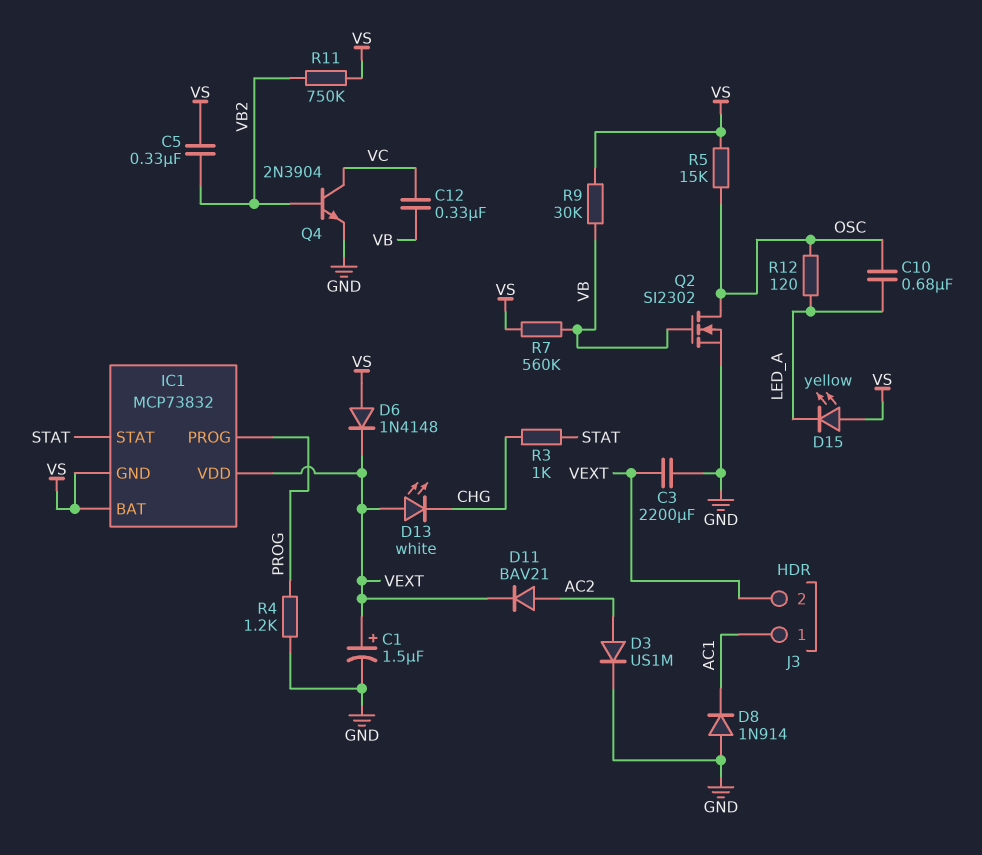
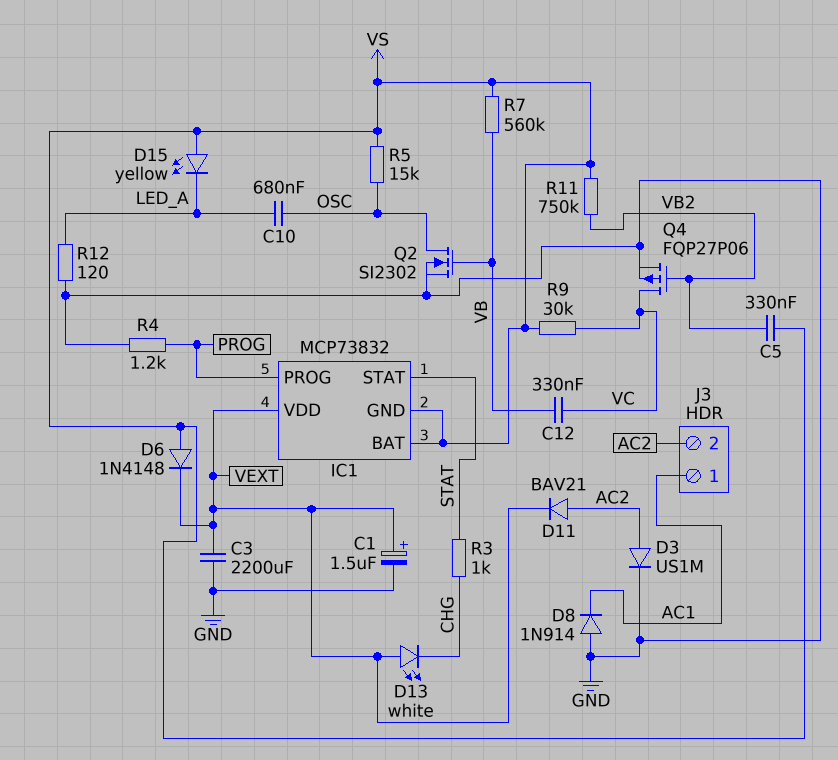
J3 pin 2: VEXT -> AC2
Q4: NPN 2N3904 (B VB2, C VC, E GND) -> PMOS FQP27P06 (G VB2, D VC, S GND)
R9: 30k (VB, VS) -> 30k (VC, VS)
R12: 120 (LED_A, OSC) -> 120 (GND, LED_A)

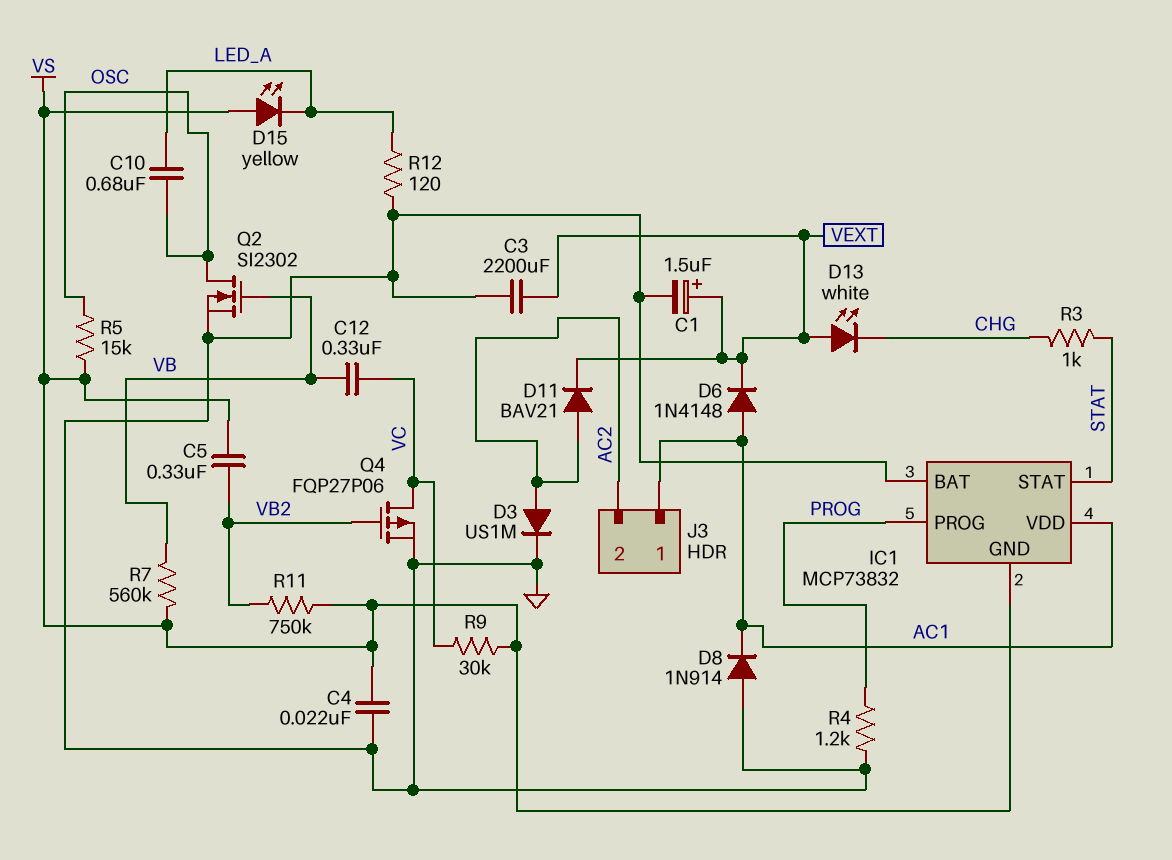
C4: none -> 22nF (GND, VS)
D6: diode 1N4148 (A VS, K VEXT) -> diode 1N4148 (A AC1, K VEXT)
IC1 pin BAT: VS -> GND
IC1 pin VDD: VEXT -> AC1

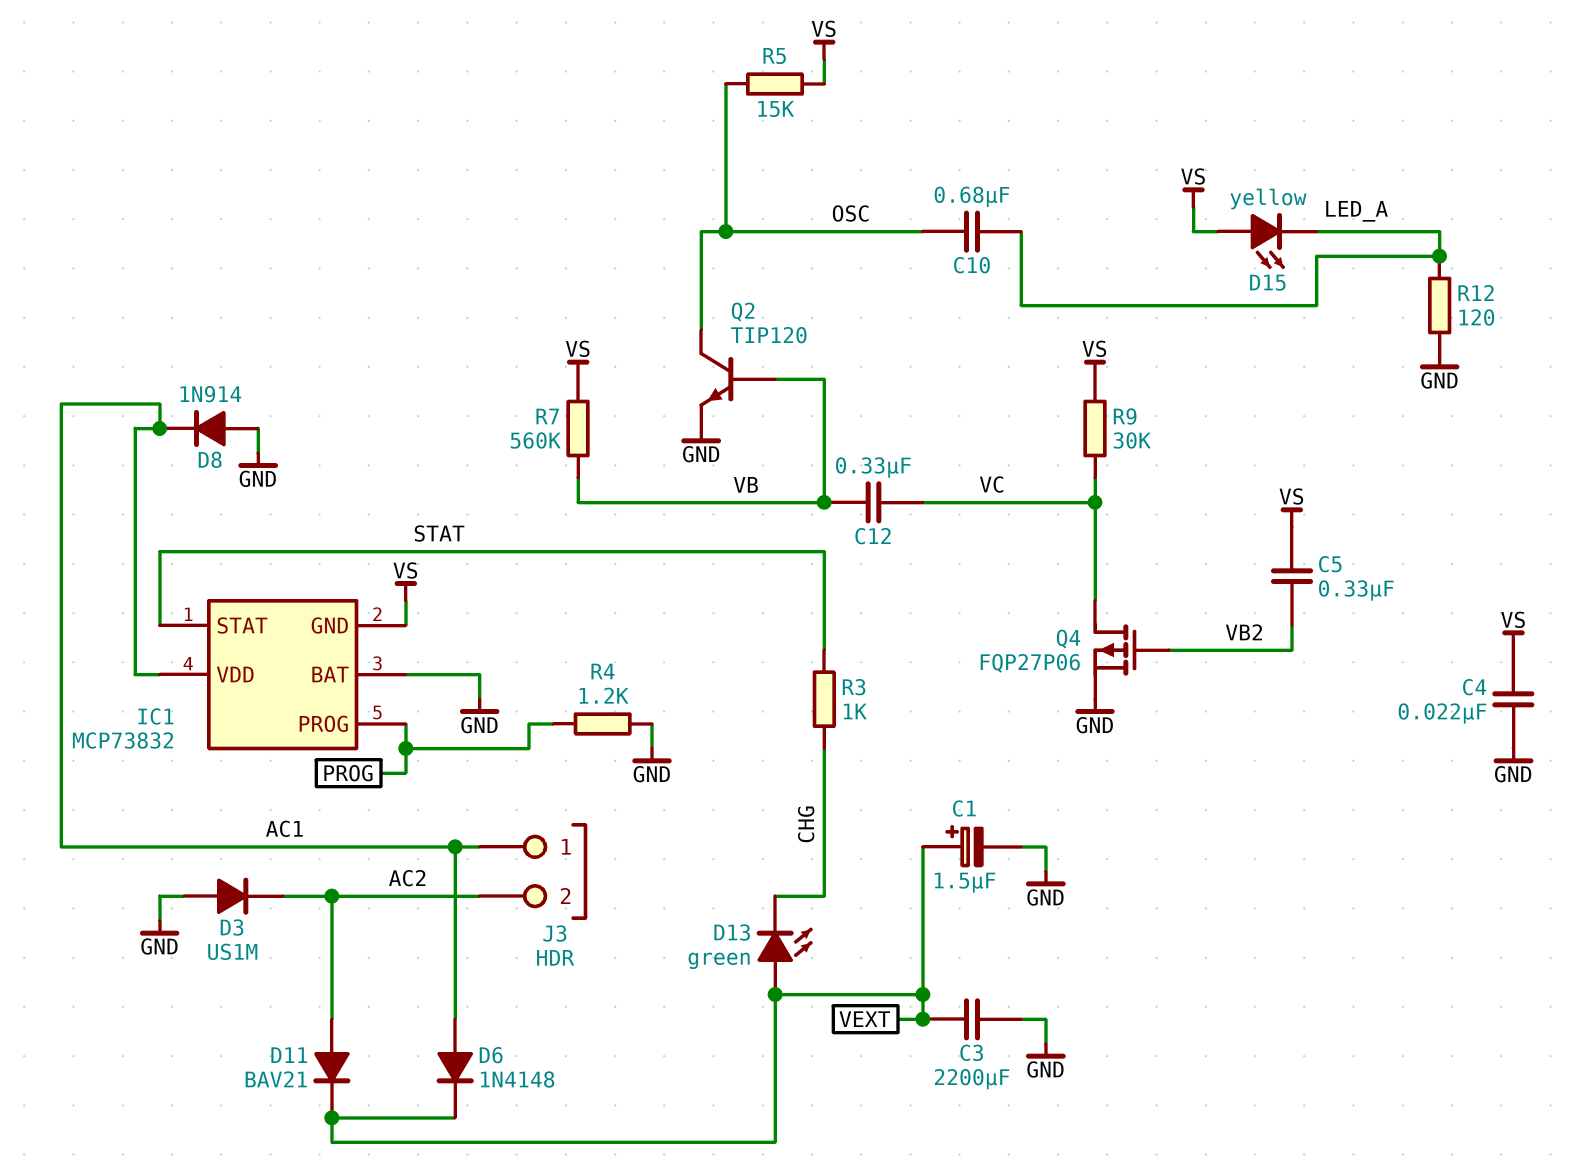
D3: diode US1M (A AC2, K GND) -> diode US1M (A GND, K AC2)
D13: LED white (A VEXT, K CHG) -> LED green (A VEXT, K CHG)
Q2: NMOS SI2302 (G VB, D OSC, S GND) -> NPN TIP120 (B VB, C OSC, E GND)
R11: 750k (VB2, VS) -> none

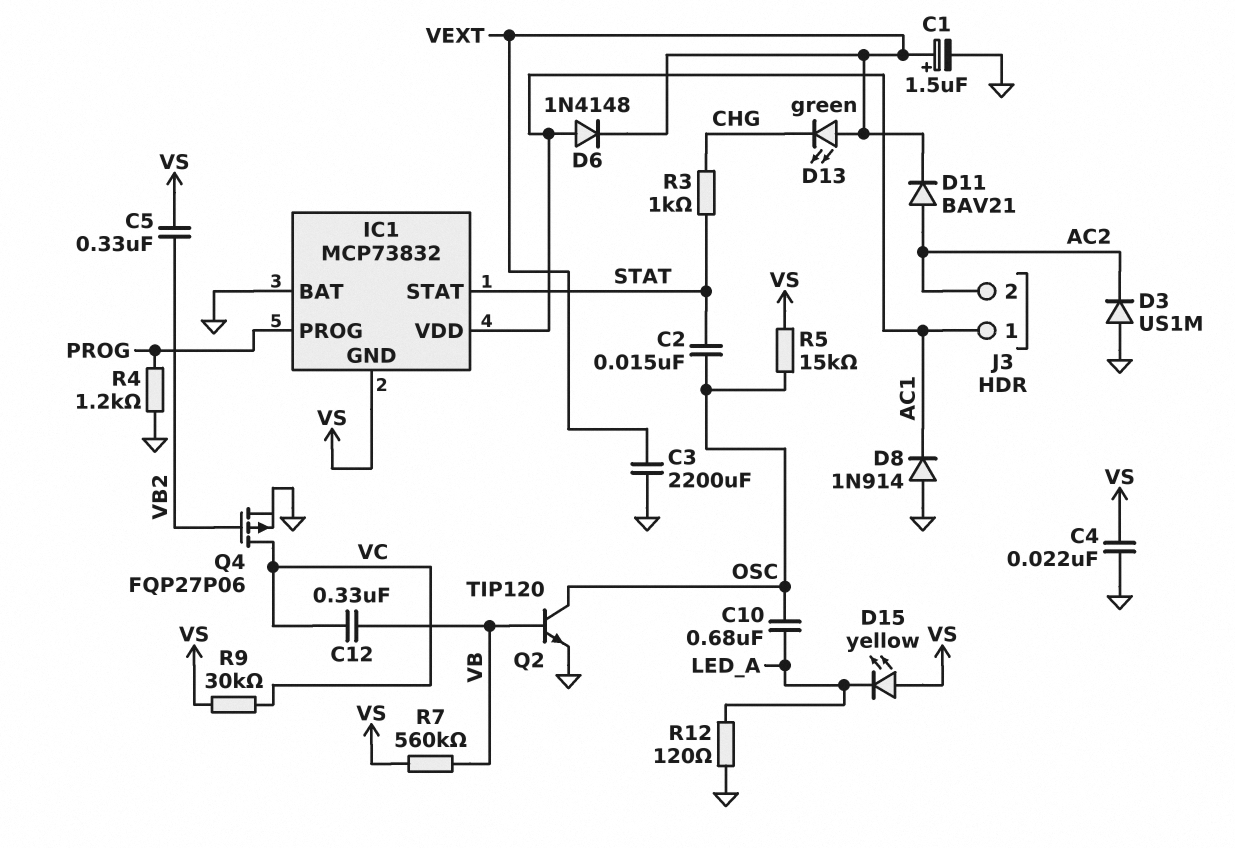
C2: none -> 15nF (OSC, STAT)

